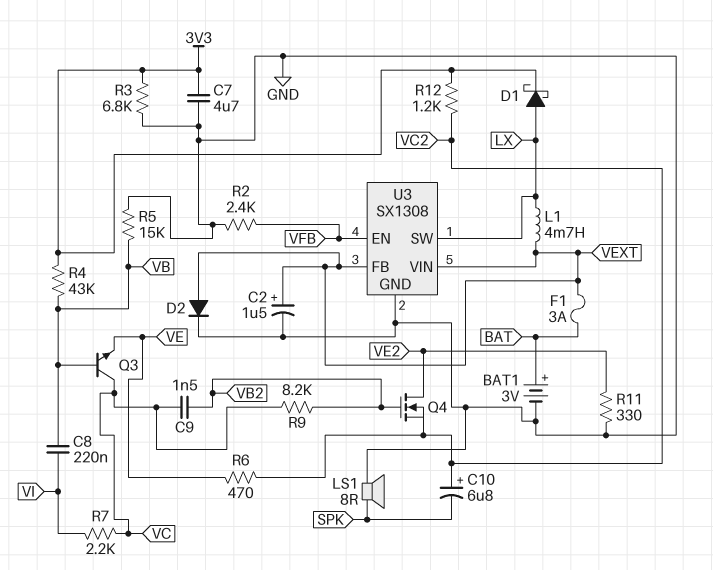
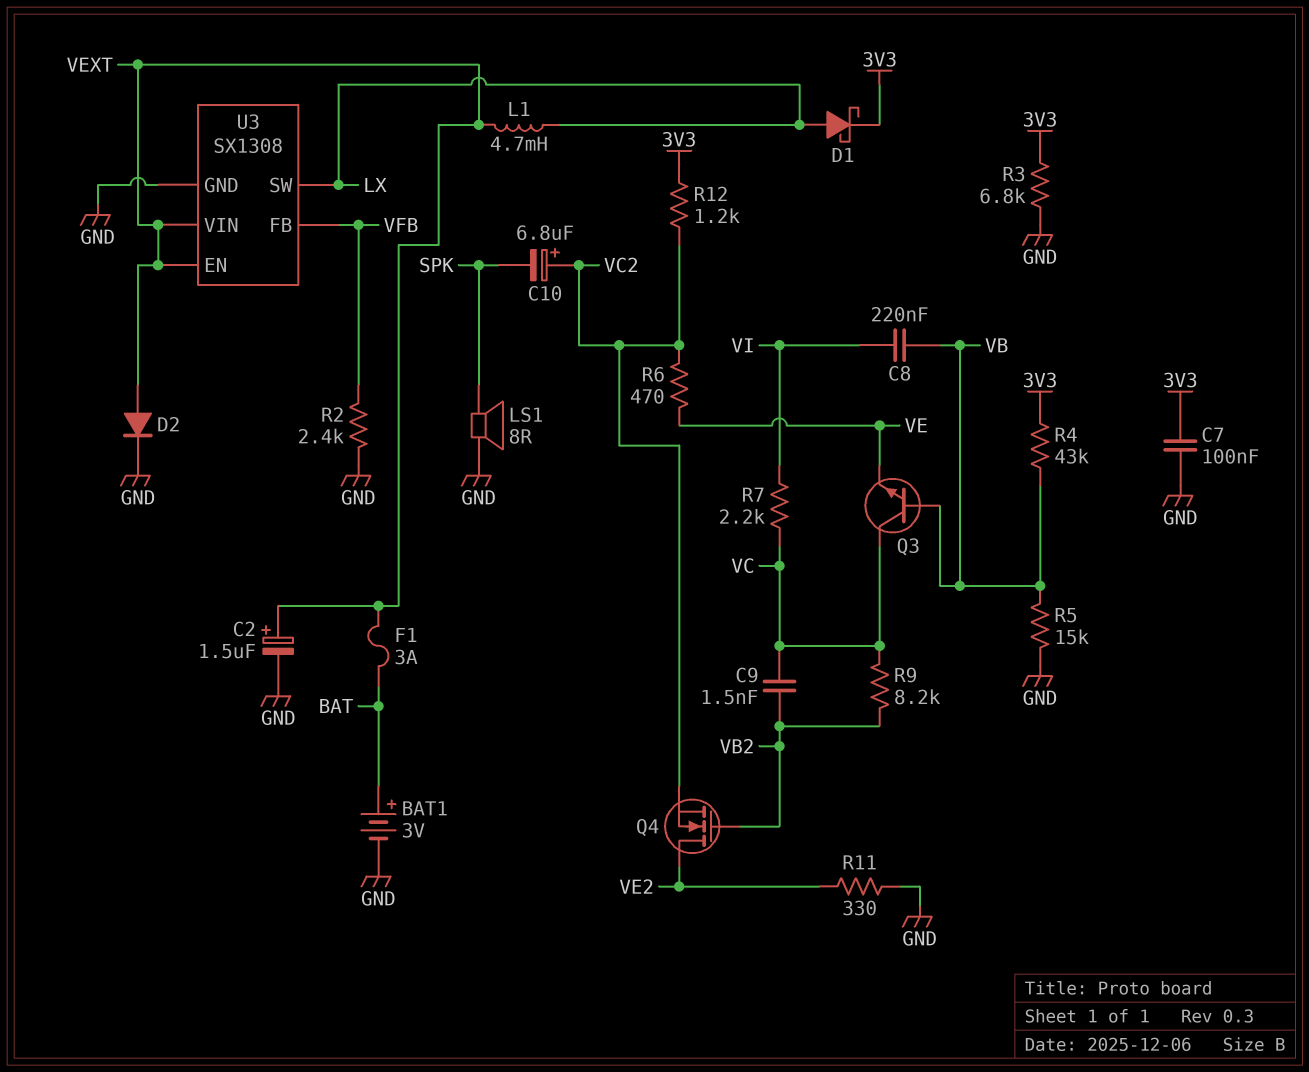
C7: 4.7uF (3V3, GND) -> 100nF (3V3, GND)
U3 pin EN: VFB -> VEXT
U3 pin FB: VEXT -> VFB

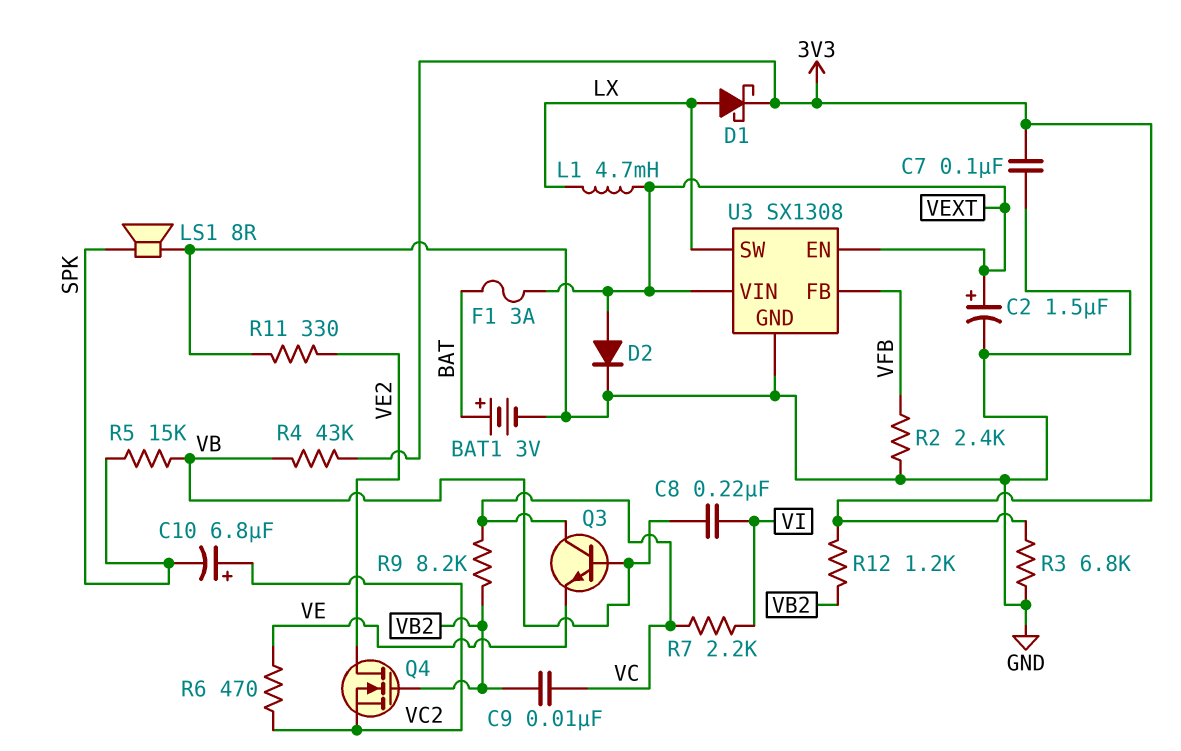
C9: 1.5nF (VB2, VC) -> 10nF (VB2, VC)
R5: 15k (GND, VB) -> 15k (SPK, VB)
R12: 1.2k (3V3, VC2) -> 1.2k (3V3, VB2)

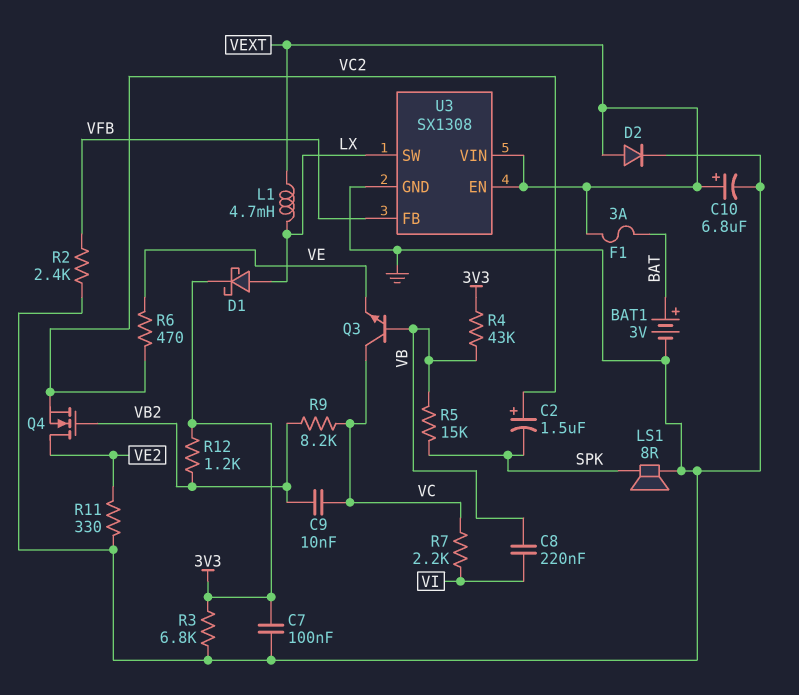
C2: 1.5uF (plus VEXT, minus GND) -> 1.5uF (plus VC2, minus SPK)
C10: 6.8uF (plus VC2, minus SPK) -> 6.8uF (plus VEXT, minus GND)

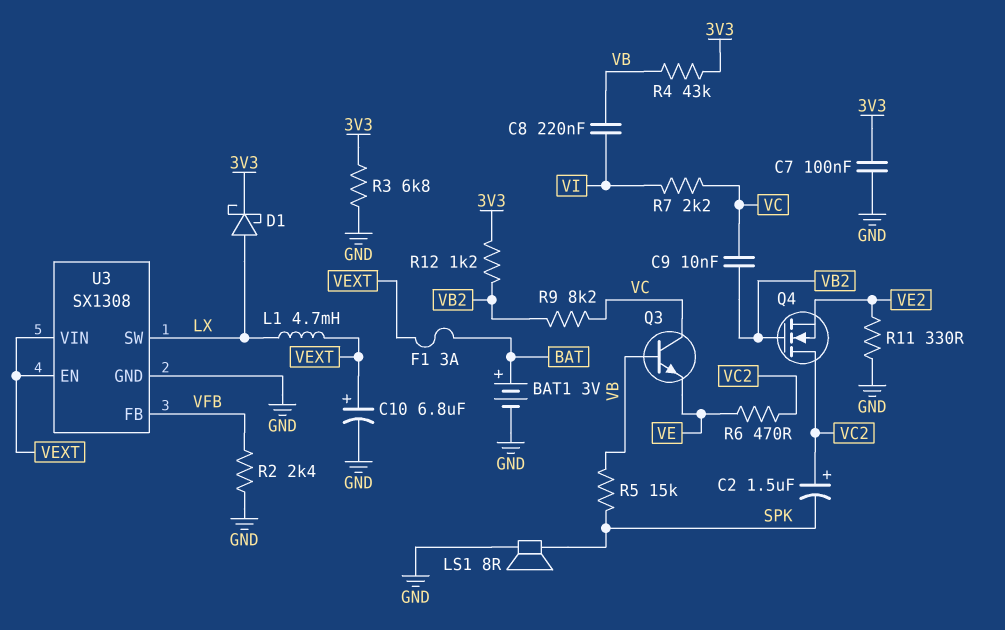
D2: diode (A VEXT, K GND) -> none
Q4: NMOS (G VB2, D VE2, S VC2) -> NMOS (G VB2, D VC2, S VE2)

